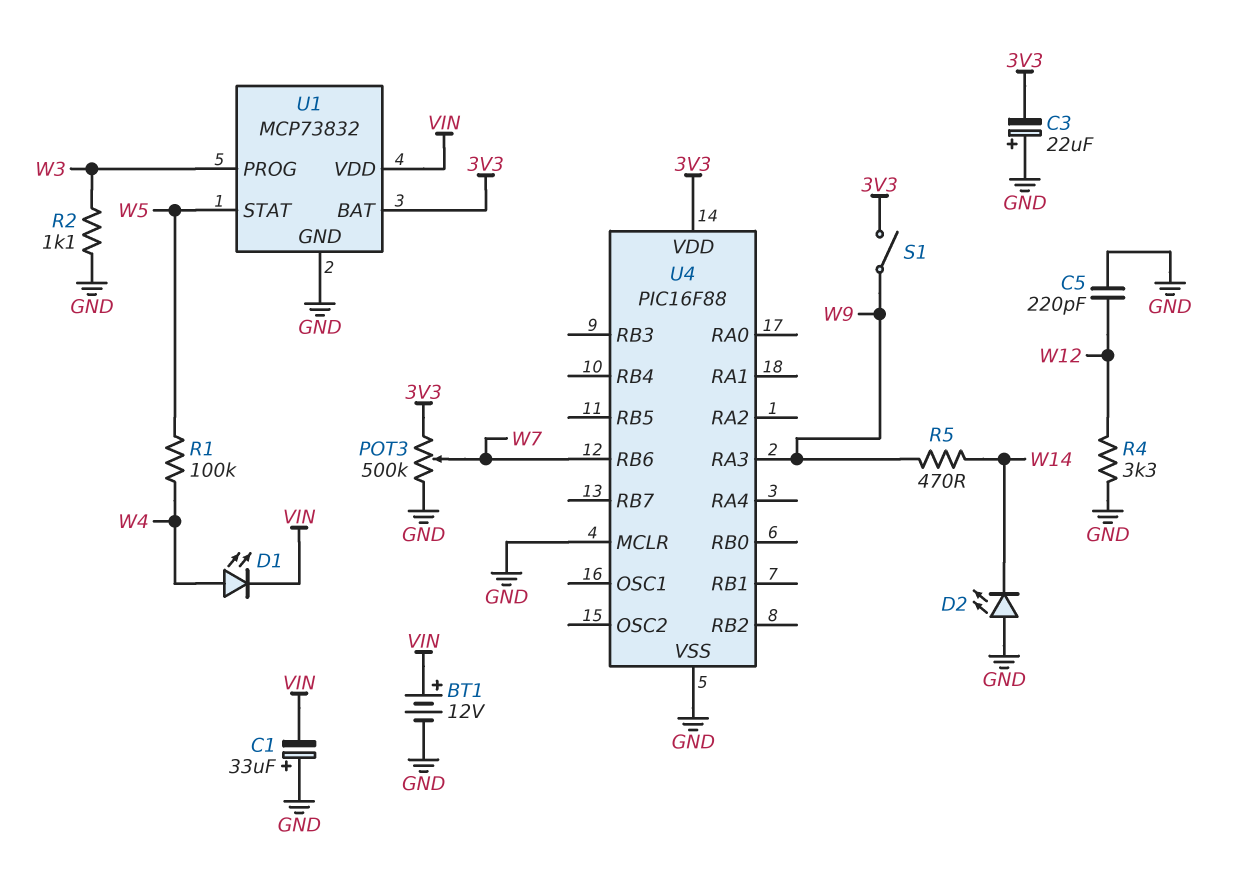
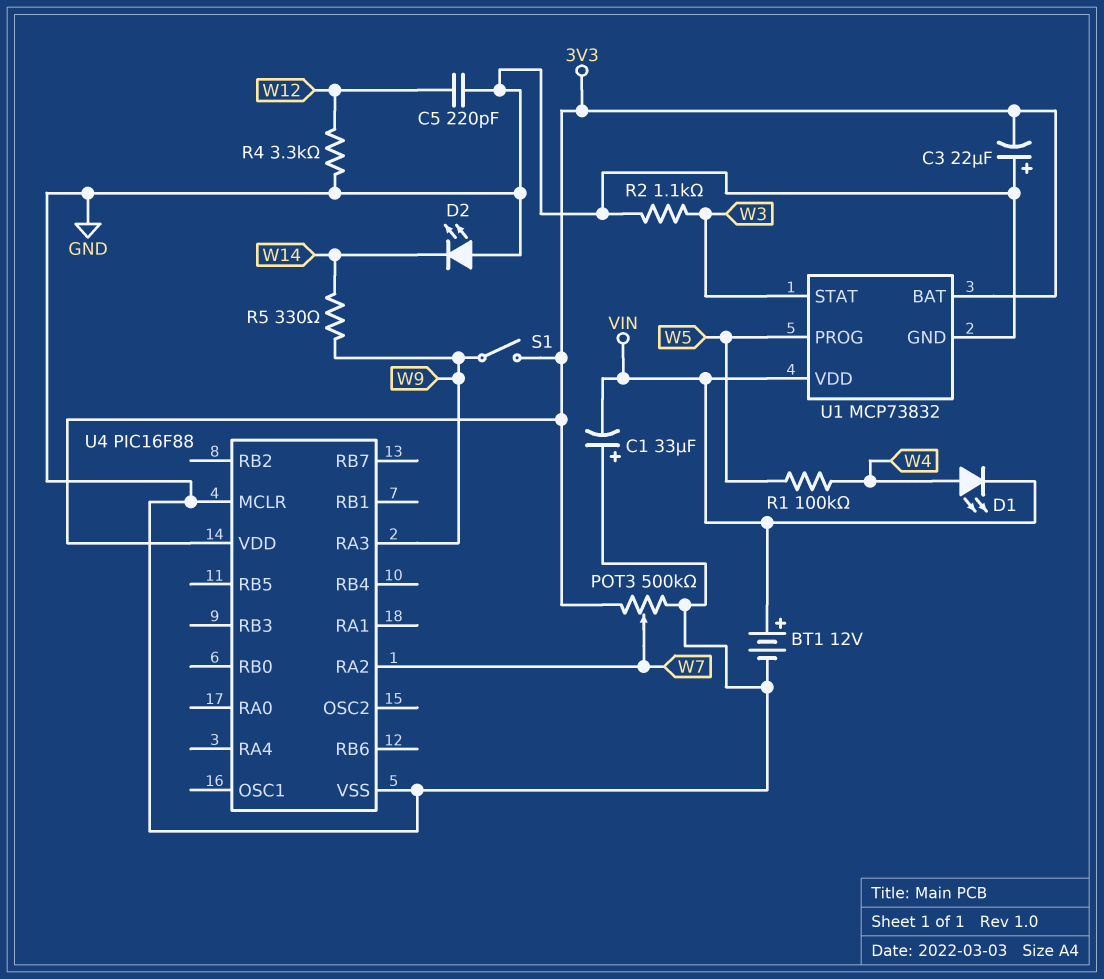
R5: 470 (W9, W14) -> 330 (W9, W14)
U1 pin PROG: W3 -> W5
U1 pin STAT: W5 -> W3
U4 pin RA2: none -> W7
U4 pin RB6: W7 -> none

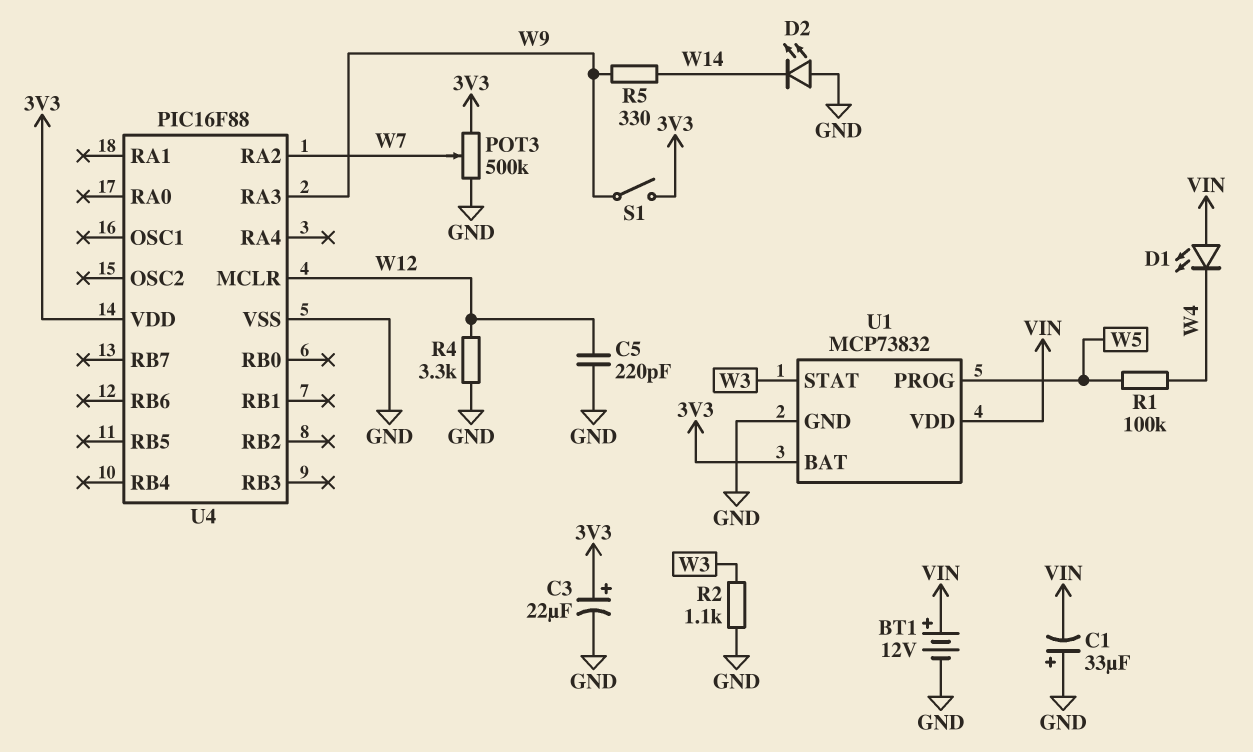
C3: 22uF (plus GND, minus 3V3) -> 22uF (plus 3V3, minus GND)
D1: LED (A W4, K VIN) -> LED (A VIN, K W4)
U4 pin MCLR: GND -> W12

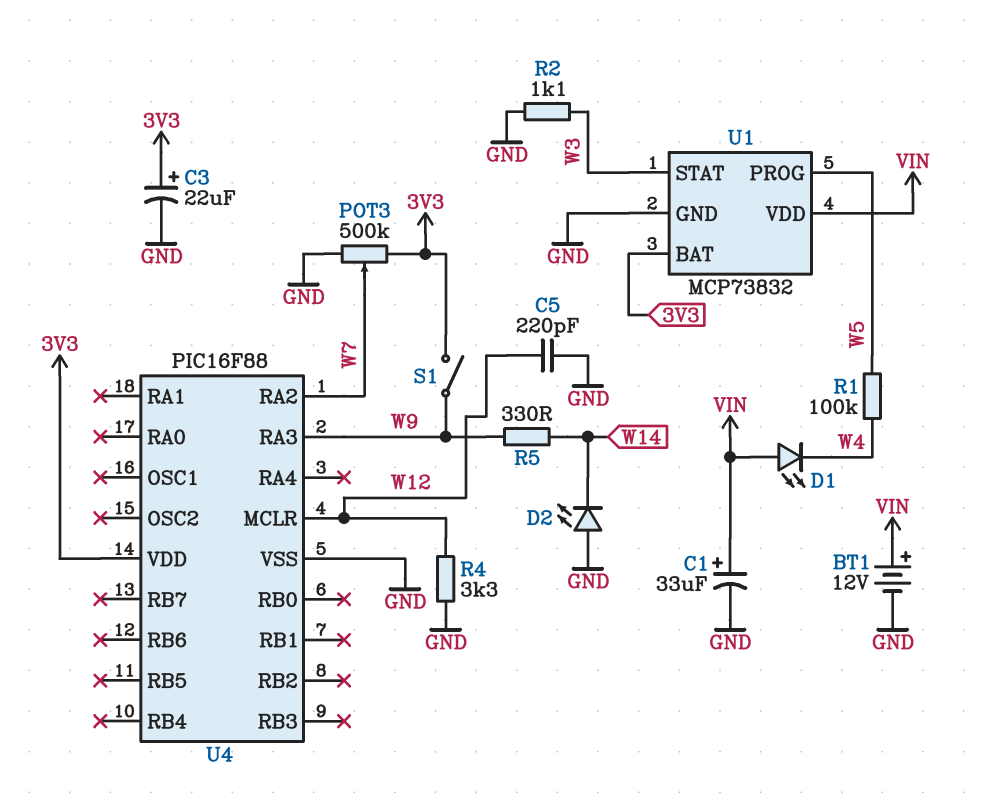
C1: 33uF (plus GND, minus VIN) -> 33uF (plus VIN, minus GND)

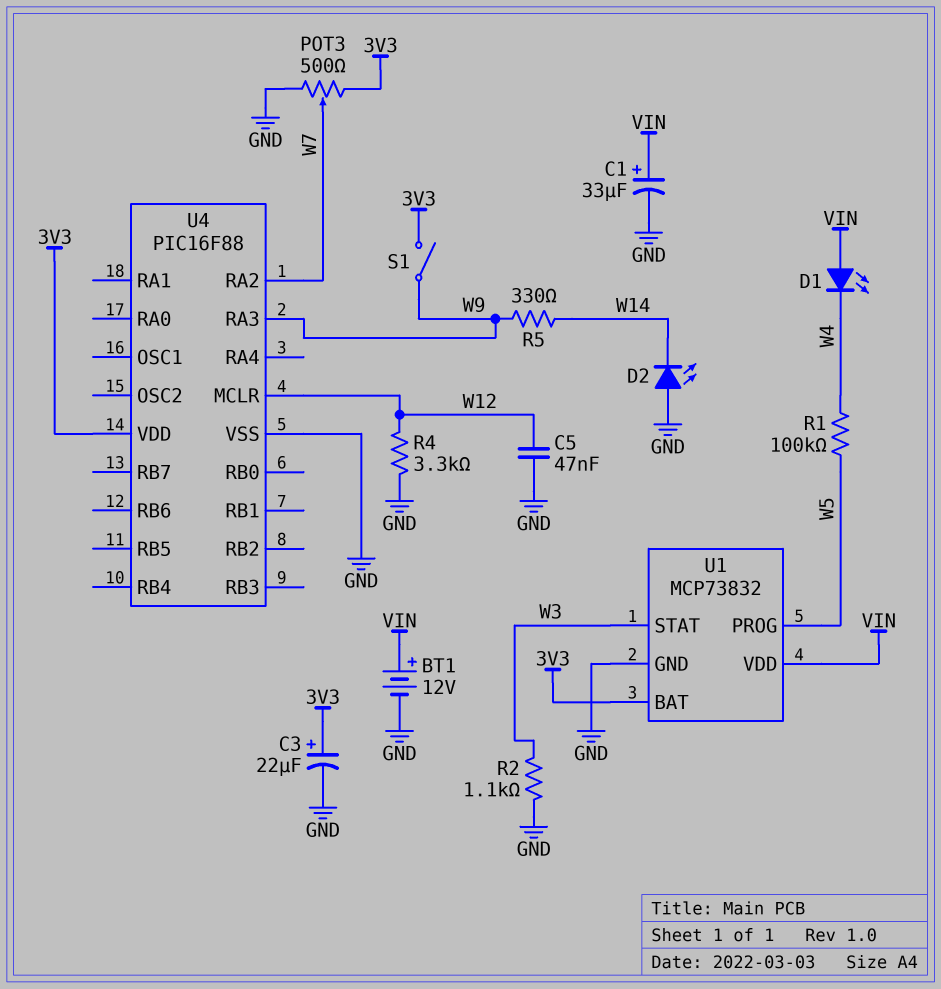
C5: 220pF (GND, W12) -> 47nF (GND, W12)
POT3: 500k (3V3, GND, wiper W7) -> 500 (3V3, GND, wiper W7)

